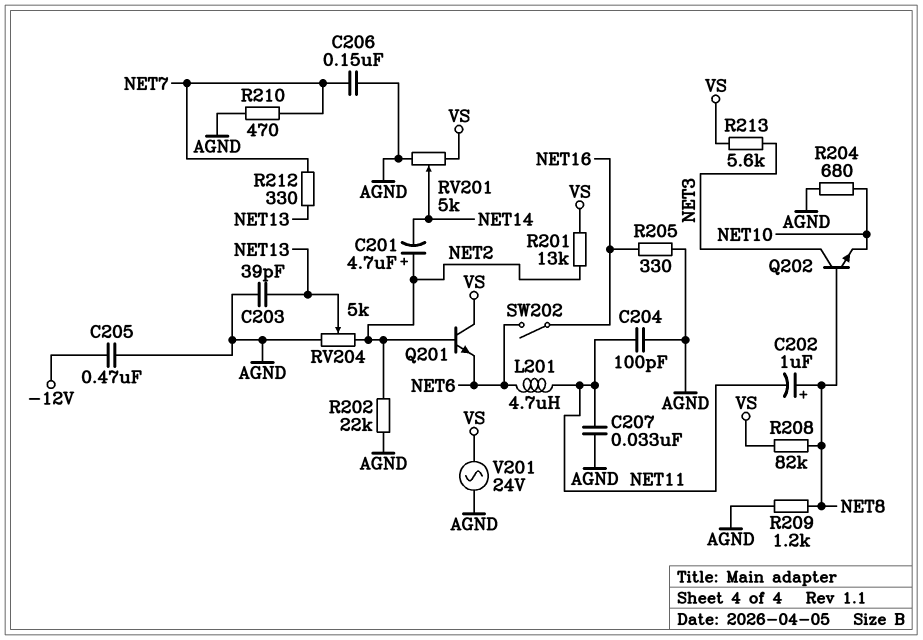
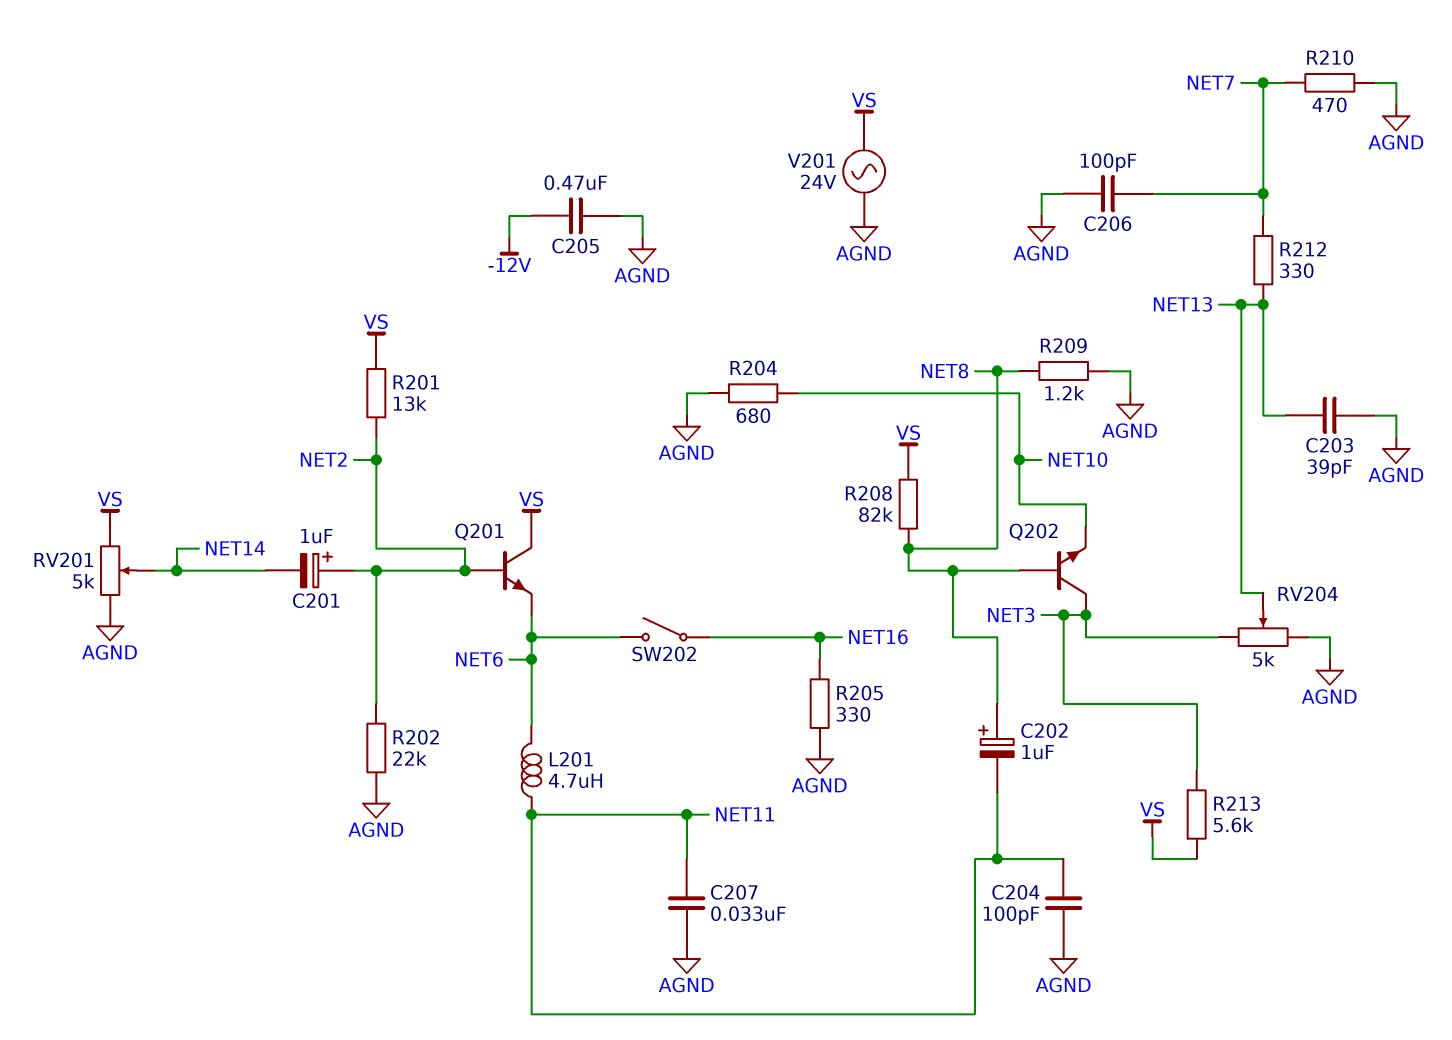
C201: 4.7uF (plus NET2, minus NET14) -> 1uF (plus NET2, minus NET14)
C206: 150nF (AGND, NET7) -> 100pF (AGND, NET7)
RV204: 5k (AGND, NET2, wiper NET13) -> 5k (AGND, NET3, wiper NET13)

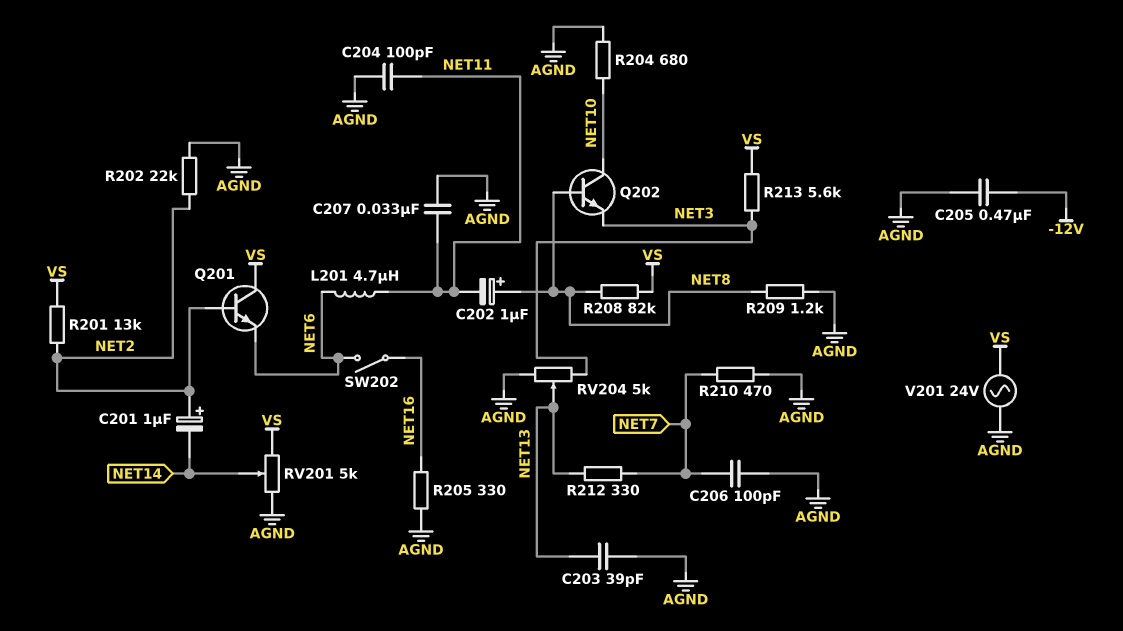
Q202: NPN (B NET8, C NET3, E NET10) -> NPN (B NET8, C NET10, E NET3)

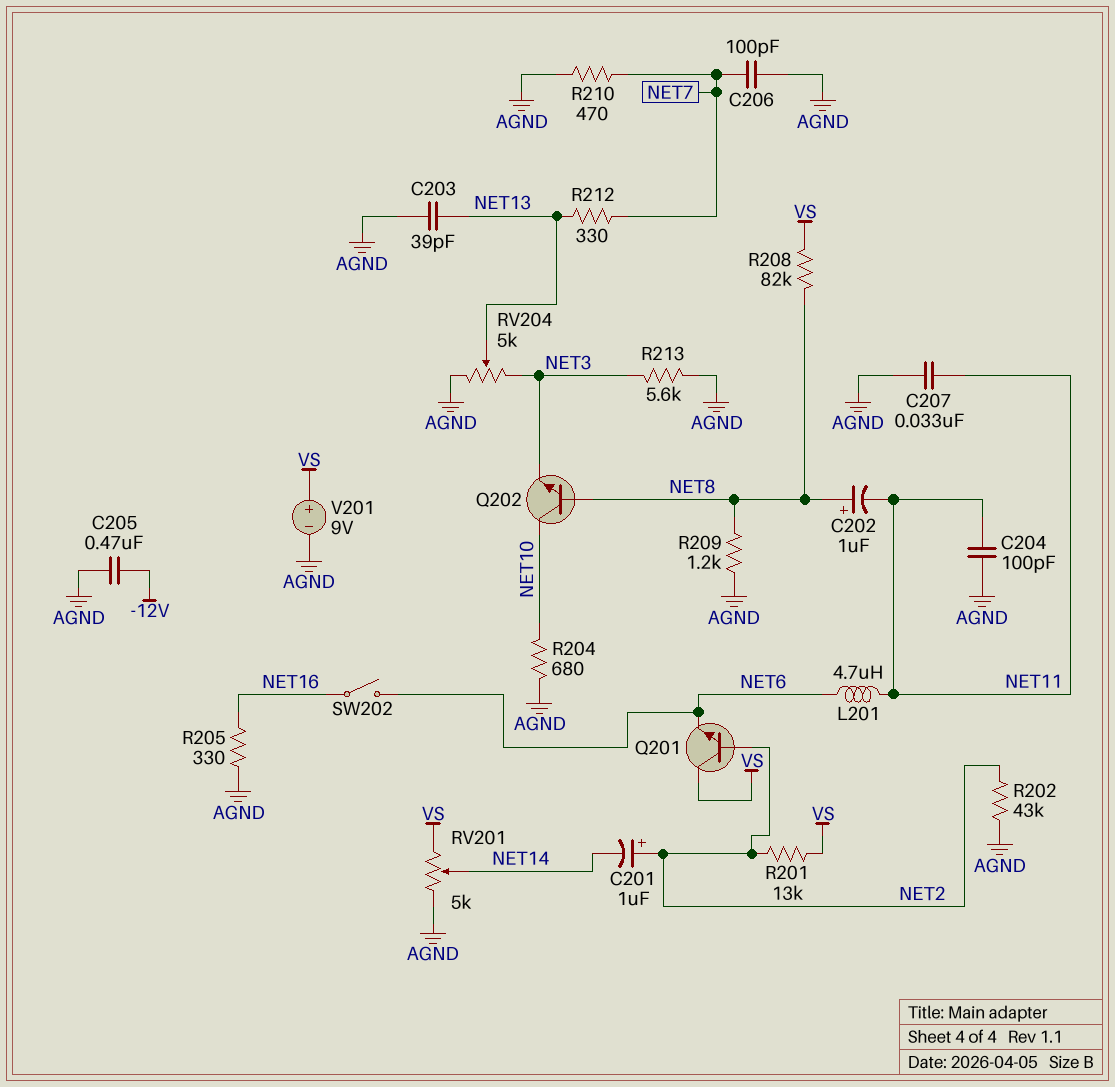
R202: 22k (AGND, NET2) -> 43k (AGND, NET2)
R213: 5.6k (NET3, VS) -> 5.6k (AGND, NET3)
V201: AC 24V (AGND, VS) -> 9V (plus VS, minus AGND)

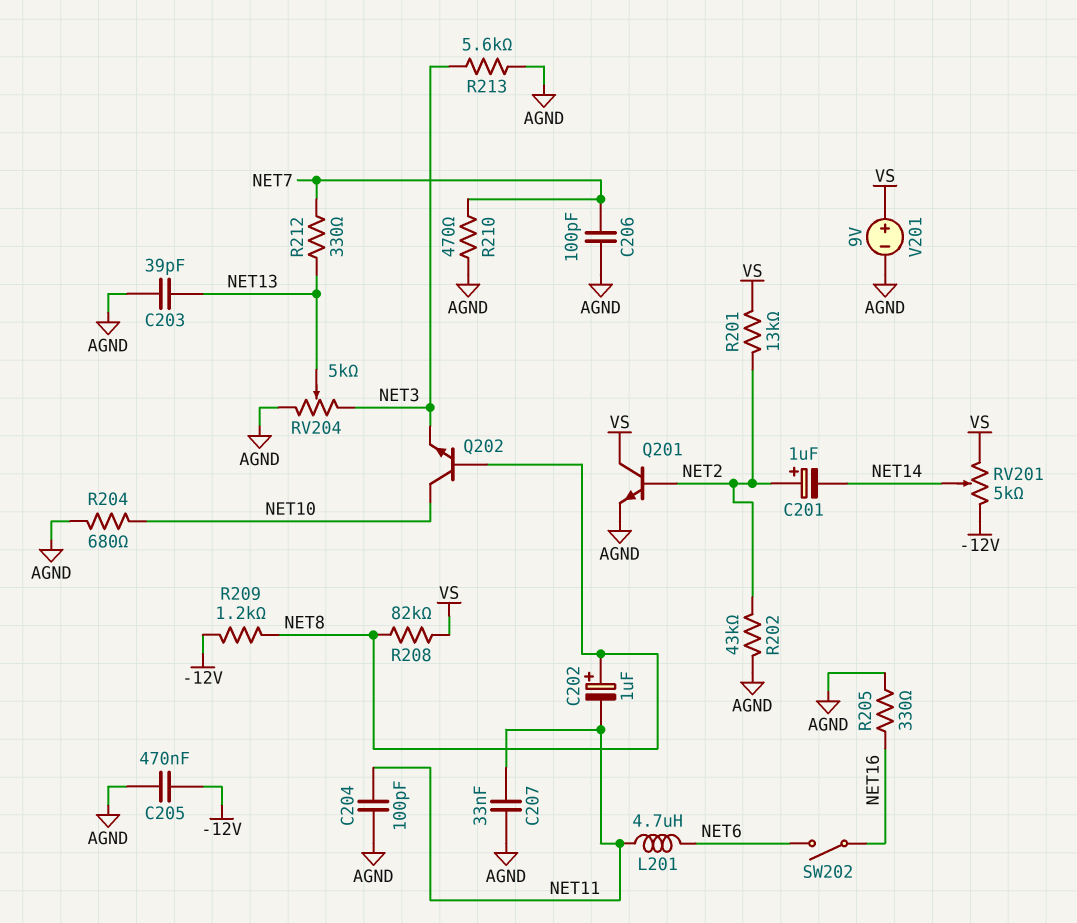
Q201: NPN (B NET2, C VS, E NET6) -> NPN (B NET2, C VS, E AGND)
R209: 1.2k (AGND, NET8) -> 1.2k (-12V, NET8)
RV201: 5k (AGND, VS, wiper NET14) -> 5k (-12V, VS, wiper NET14)

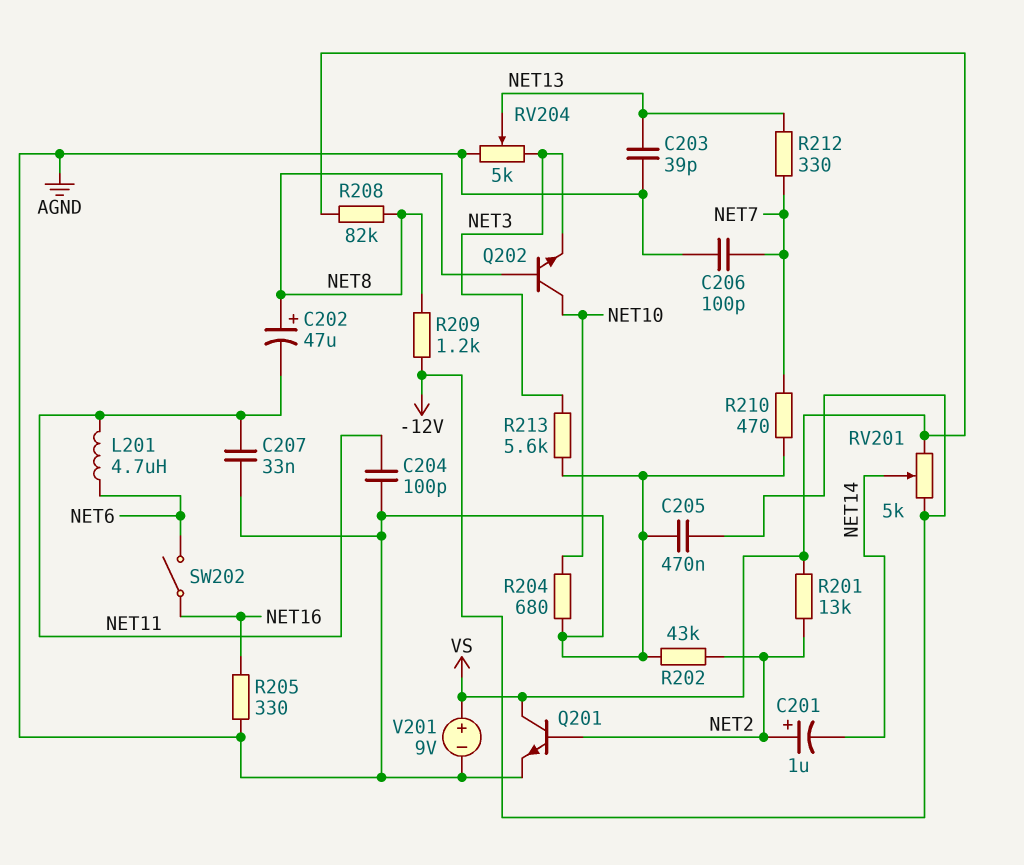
C202: 1uF (plus NET8, minus NET11) -> 47uF (plus NET8, minus NET11)

